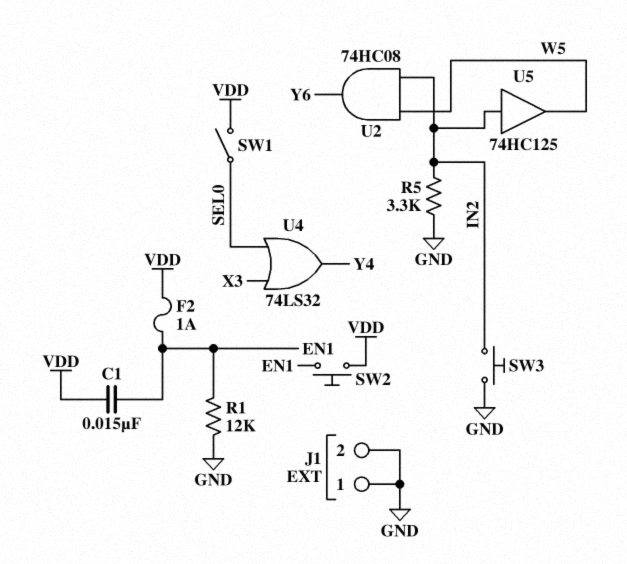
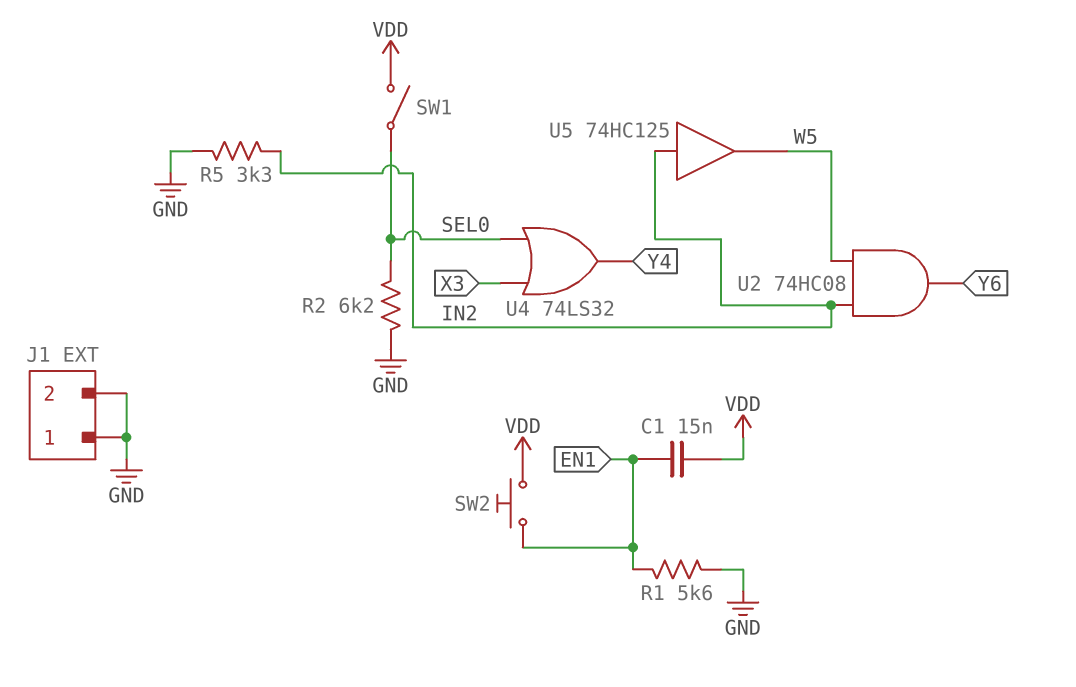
F2: 1A (EN1, VDD) -> none
R1: 12k (EN1, GND) -> 5.6k (EN1, GND)
R2: none -> 6.2k (GND, SEL0)
SW3: button (GND, IN2) -> none

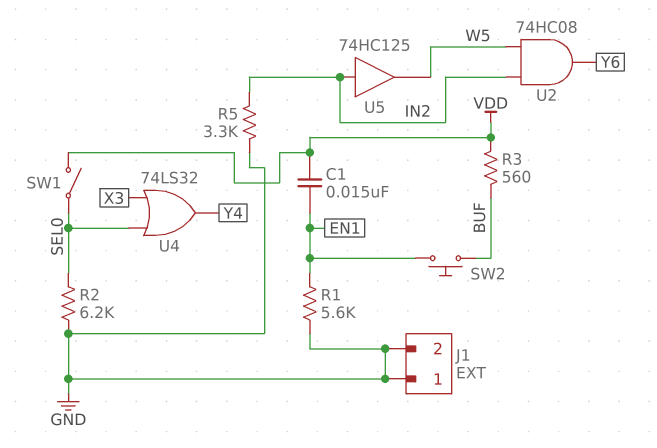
R3: none -> 560 (BUF, VDD)
SW2: button (EN1, VDD) -> button (BUF, EN1)

